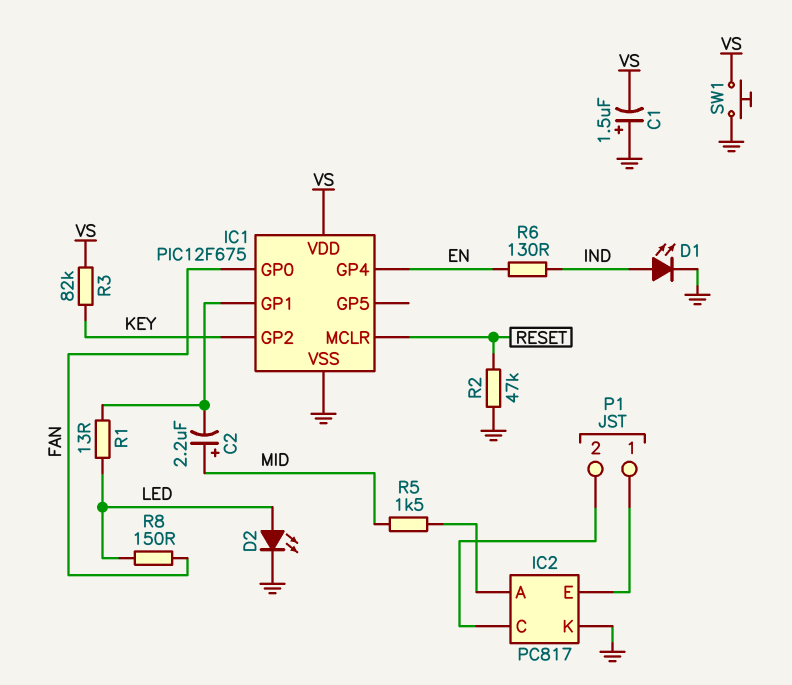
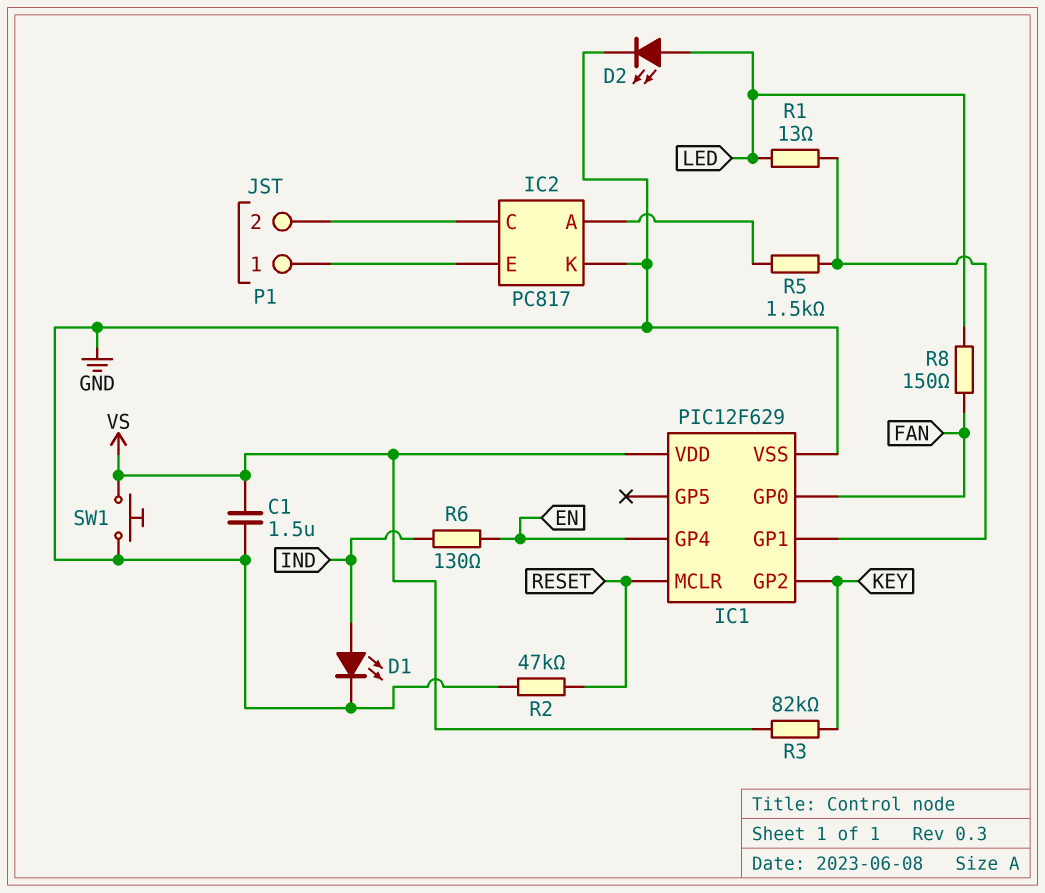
C1: 1.5uF (plus GND, minus VS) -> 1.5uF (GND, VS)
C2: 2.2uF (plus MID, minus IC1/GP1) -> none
IC1: PIC12F675 -> PIC12F629
R5: 1.5k (IC2/A, MID) -> 1.5k (IC1/GP1, IC2/A)

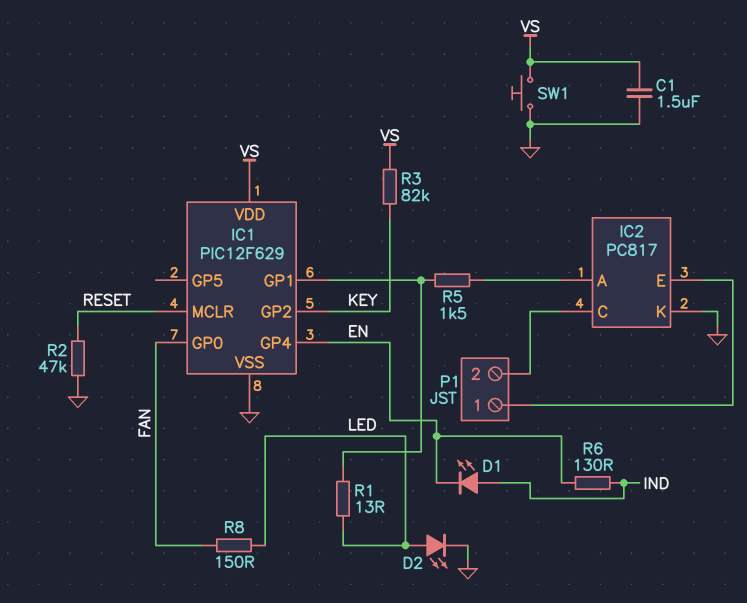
D1: LED (A IND, K GND) -> LED (A IND, K EN)

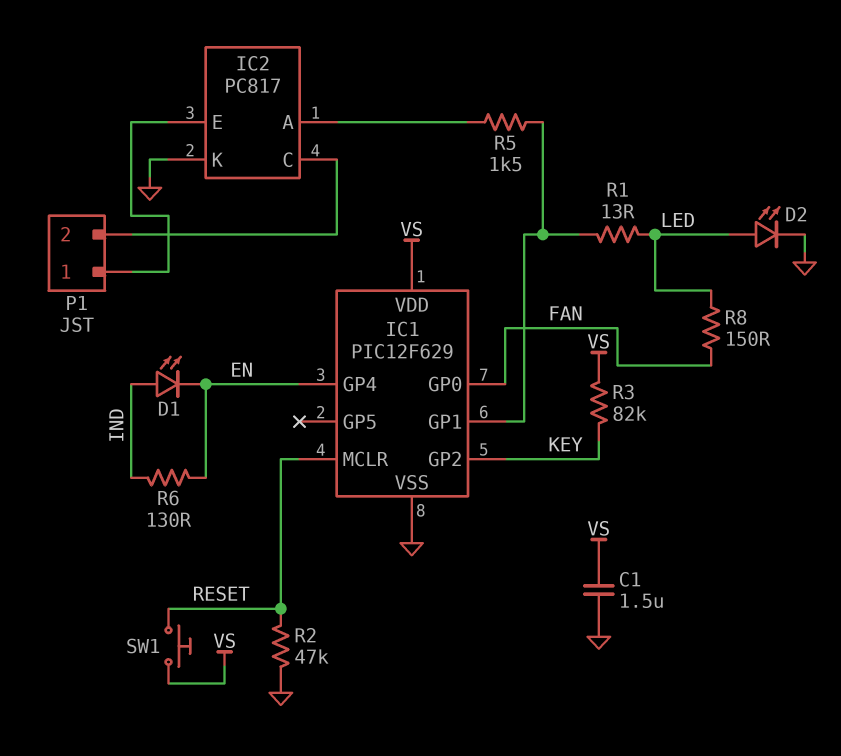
SW1: button (GND, VS) -> button (RESET, VS)

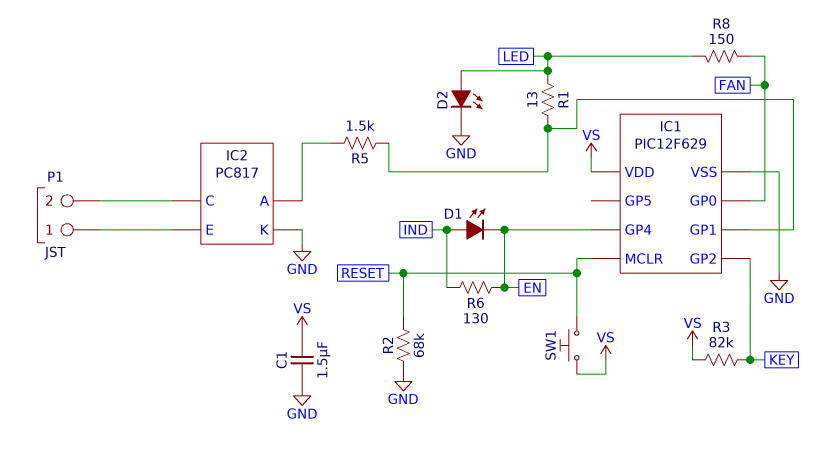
R2: 47k (GND, RESET) -> 68k (GND, RESET)

